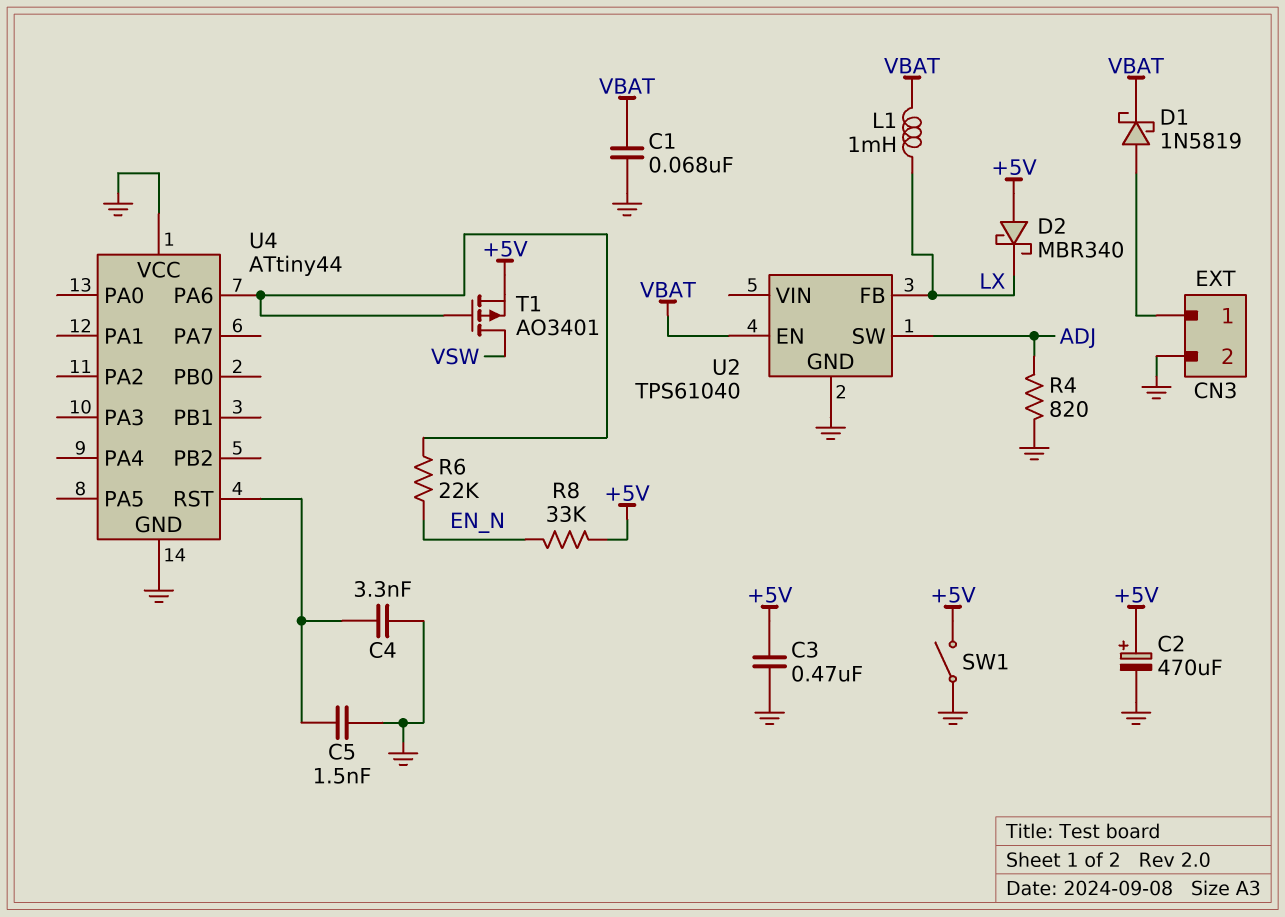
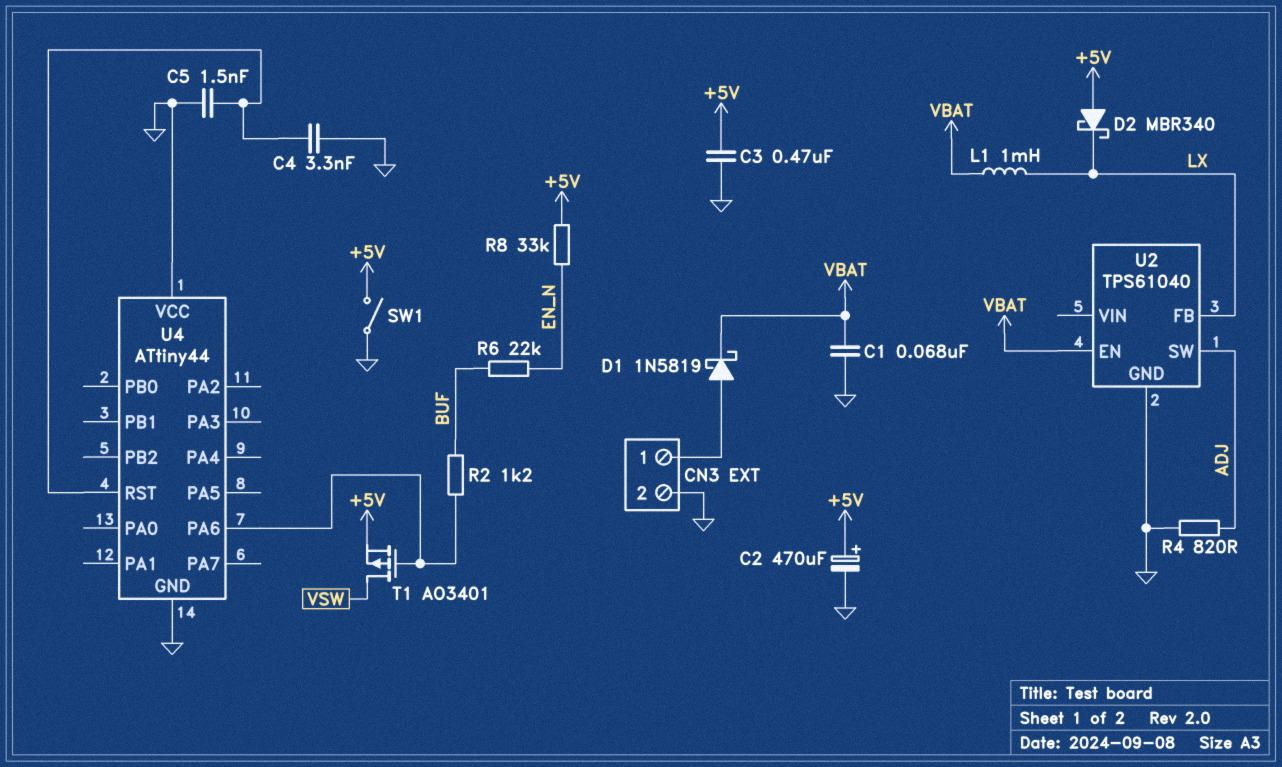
R2: none -> 1.2k (BUF, U4/PA6)
R6: 22k (EN_N, U4/PA6) -> 22k (BUF, EN_N)

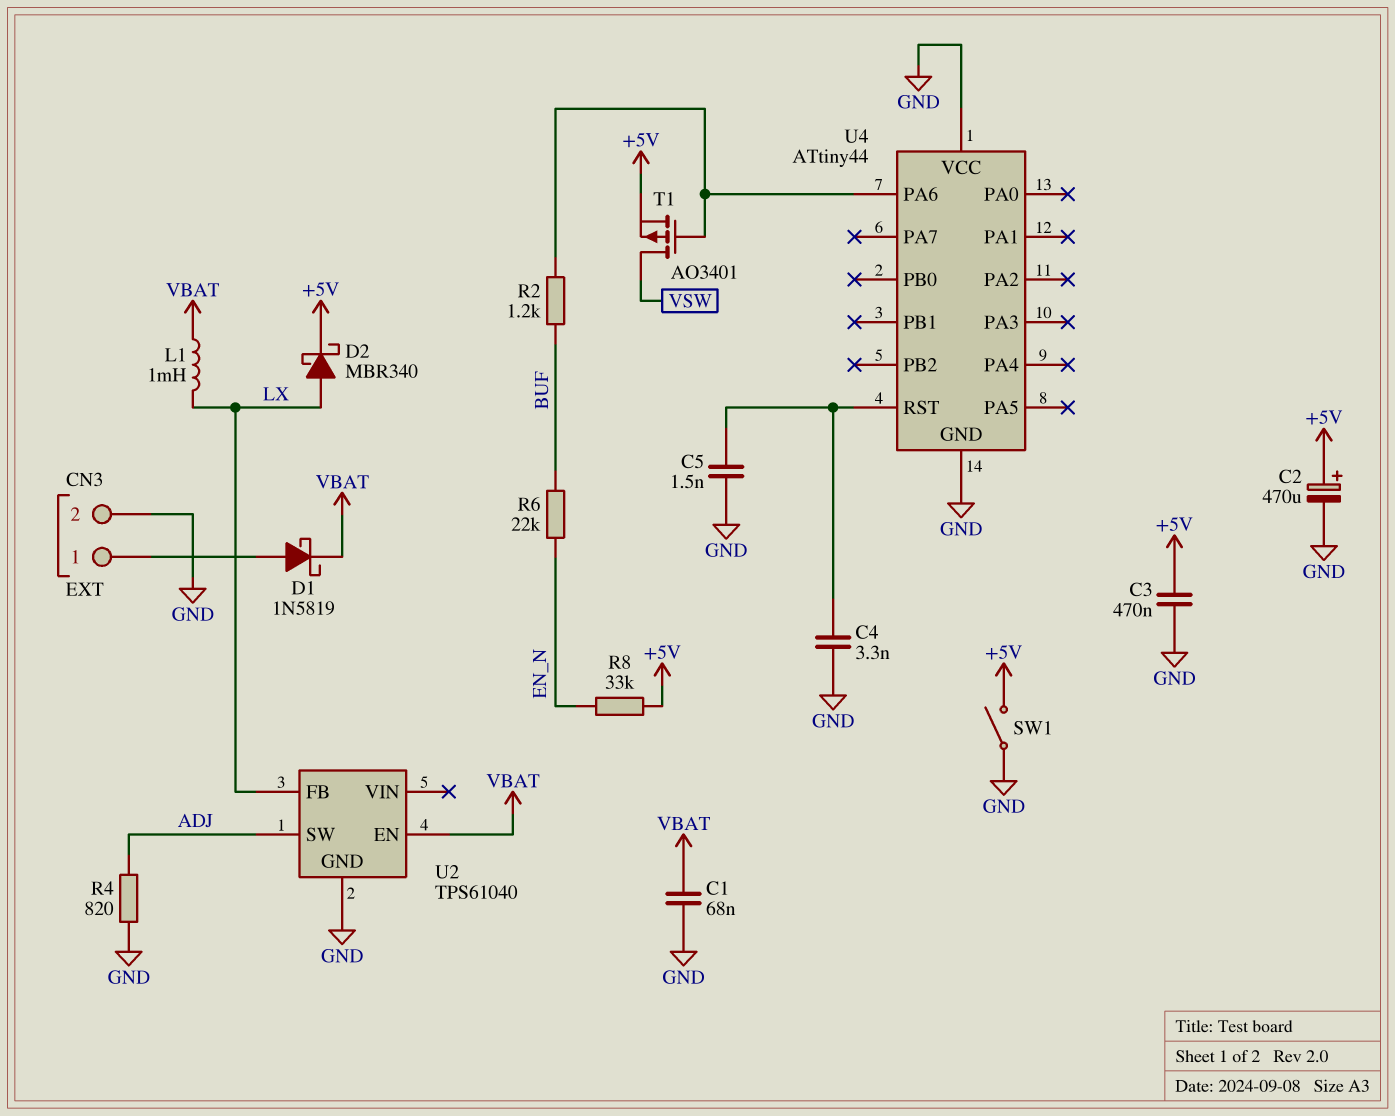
D2: schottky MBR340 (A +5V, K LX) -> schottky MBR340 (A LX, K +5V)

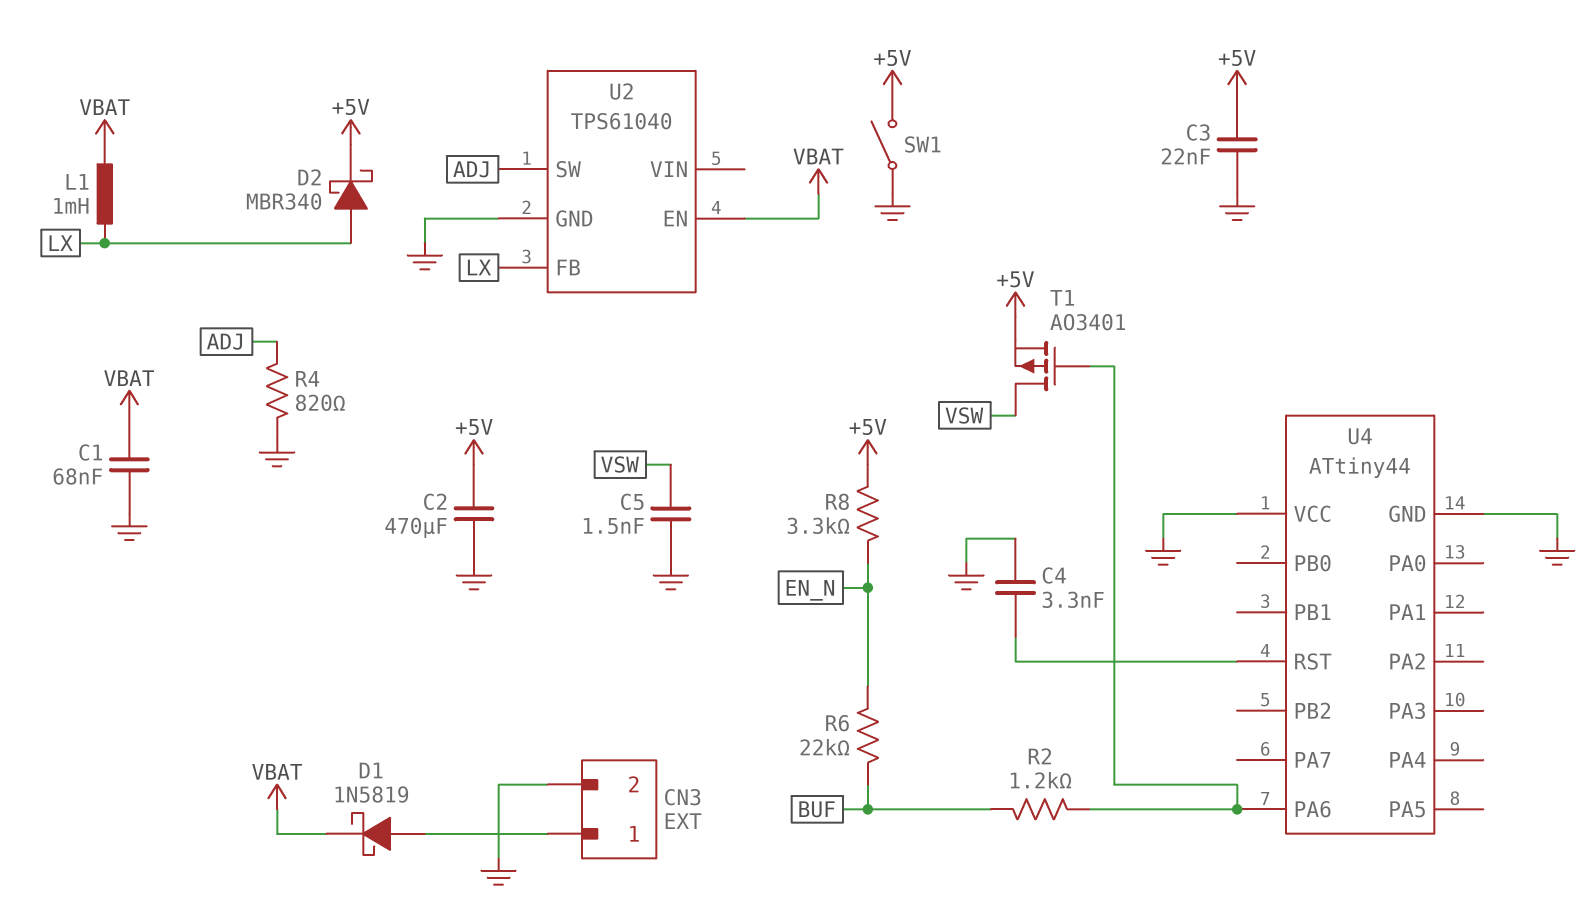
C2: 470uF (plus +5V, minus GND) -> 470uF (+5V, GND)
C3: 470nF (+5V, GND) -> 22nF (+5V, GND)
C5: 1.5nF (GND, U4/RST) -> 1.5nF (GND, VSW)
R8: 33k (+5V, EN_N) -> 3.3k (+5V, EN_N)

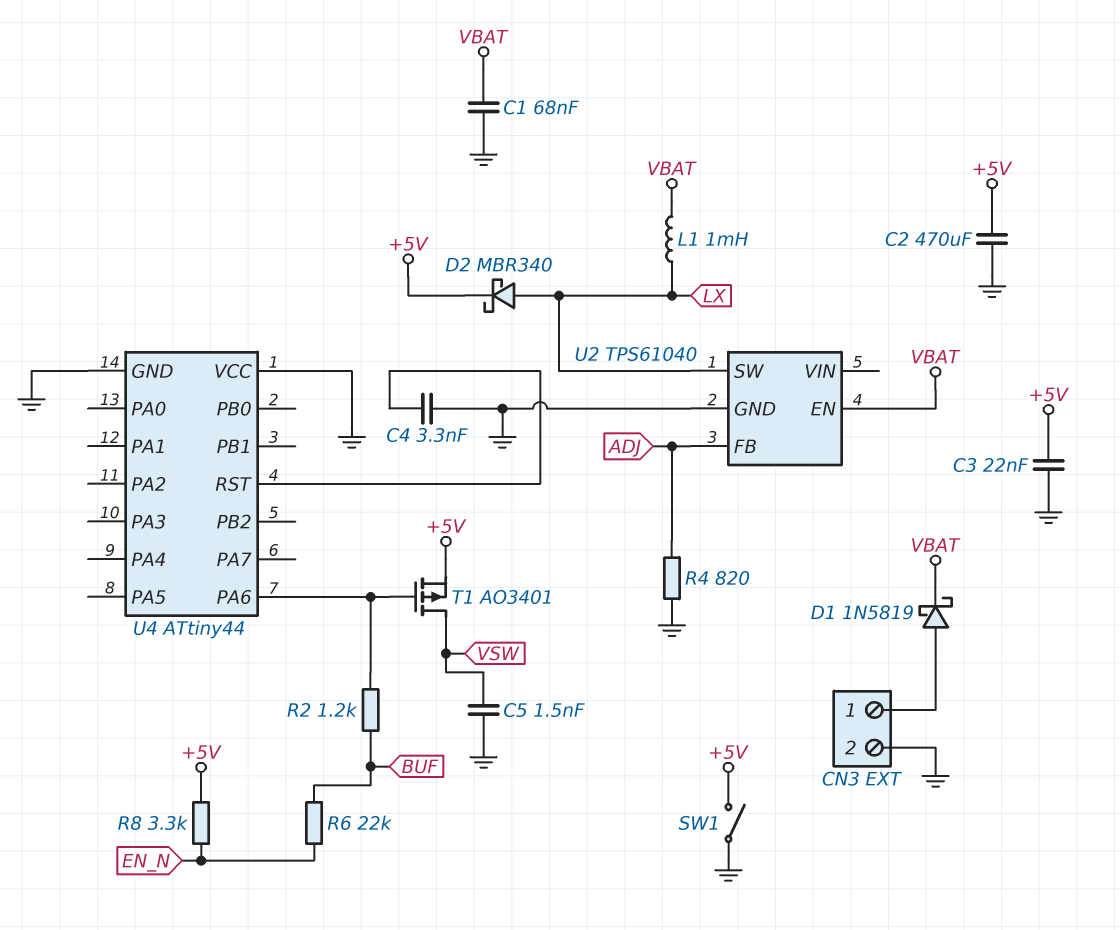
U2 pin FB: LX -> ADJ
U2 pin SW: ADJ -> LX

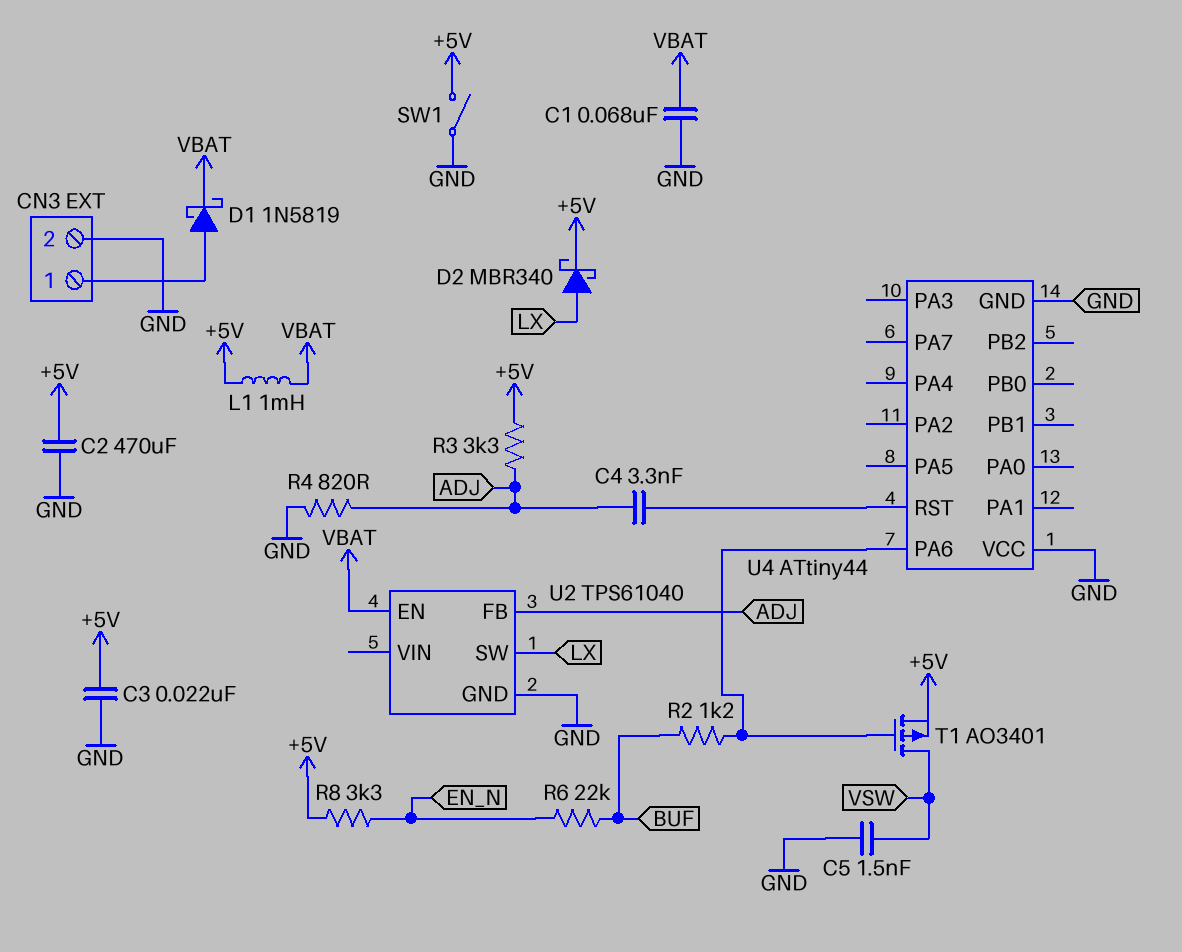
C4: 3.3nF (GND, U4/RST) -> 3.3nF (ADJ, U4/RST)
L1: 1mH (LX, VBAT) -> 1mH (+5V, VBAT)
R3: none -> 3.3k (+5V, ADJ)

